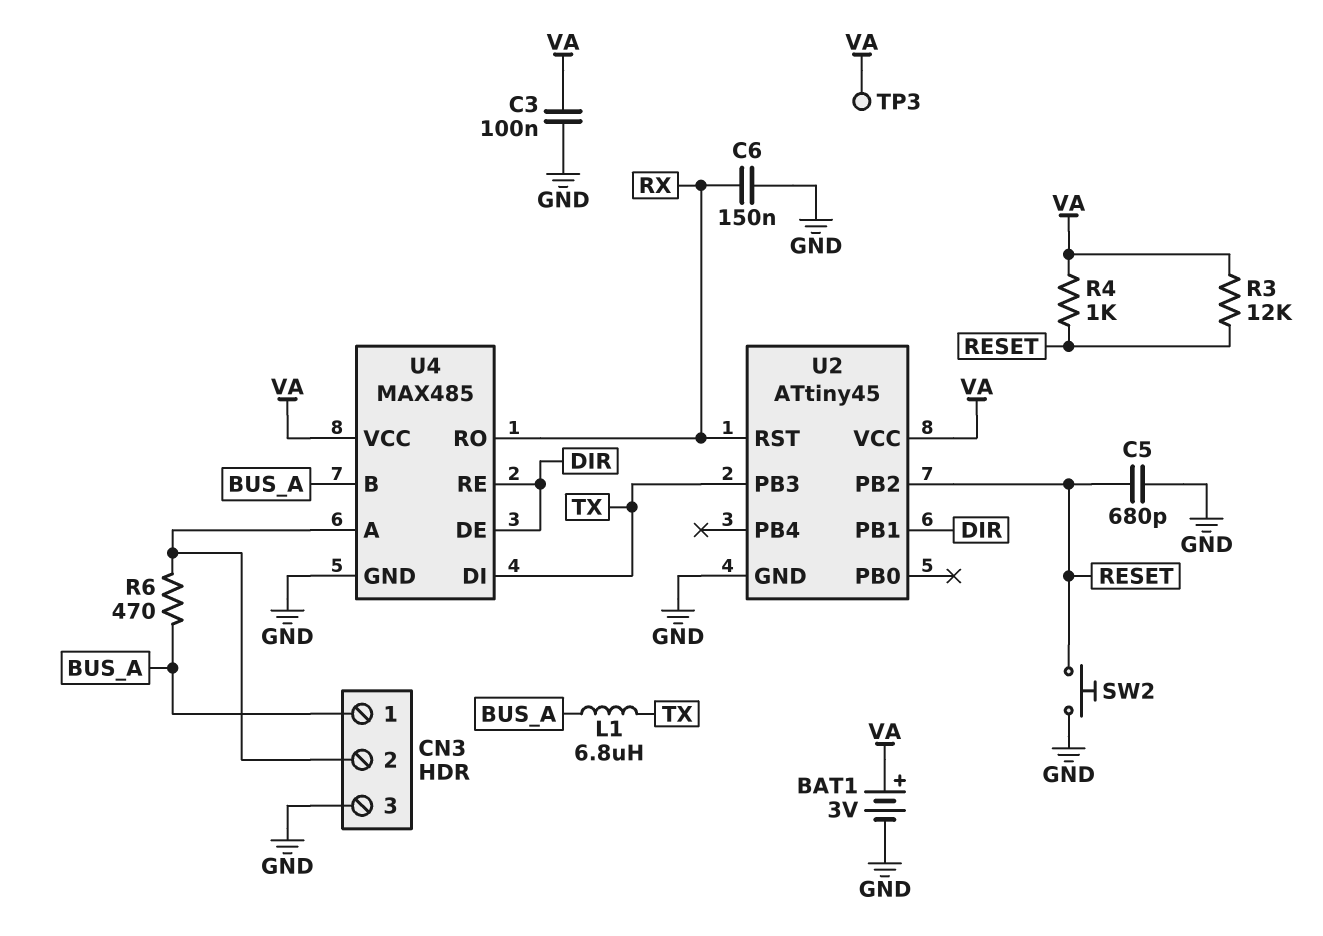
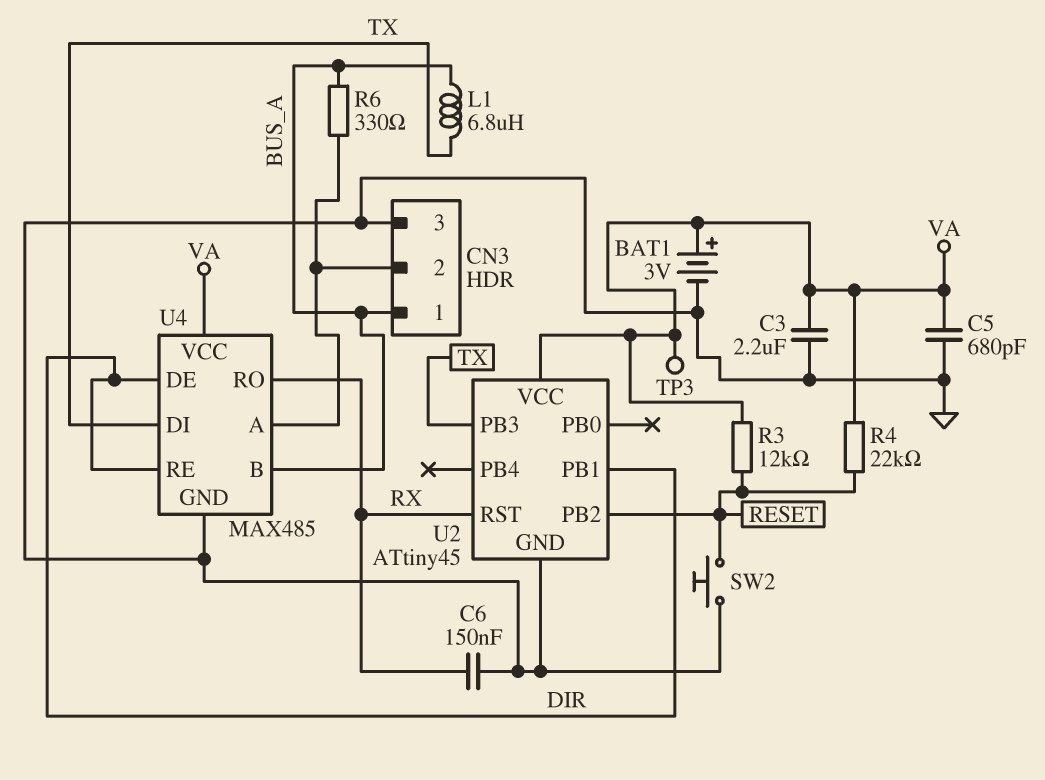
C3: 100nF (GND, VA) -> 2.2uF (GND, VA)
C5: 680pF (GND, RESET) -> 680pF (GND, VA)
R4: 1k (RESET, VA) -> 22k (RESET, VA)
R6: 470 (BUS_A, CN3/2) -> 330 (BUS_A, CN3/2)

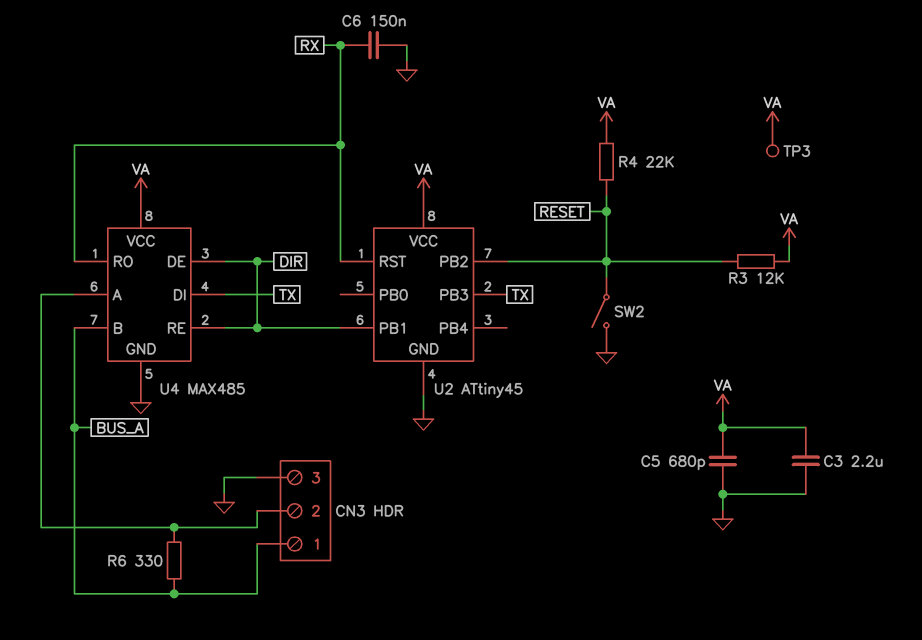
BAT1: 3V (plus VA, minus GND) -> none
L1: 6.8uH (BUS_A, TX) -> none
SW2: button (GND, RESET) -> switch (GND, RESET)

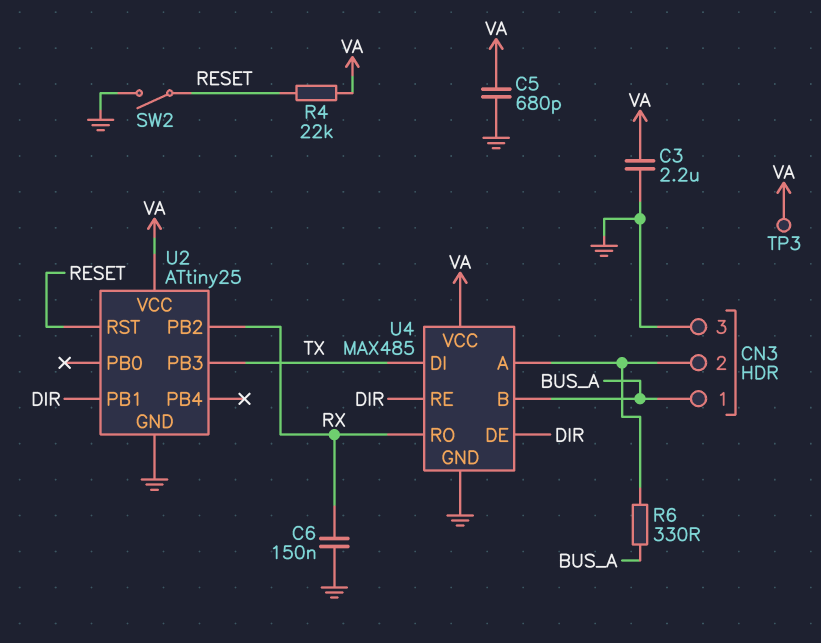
R3: 12k (RESET, VA) -> none
U2: ATtiny45 -> ATtiny25
U2 pin PB2: RESET -> RX
U2 pin RST: RX -> RESET

